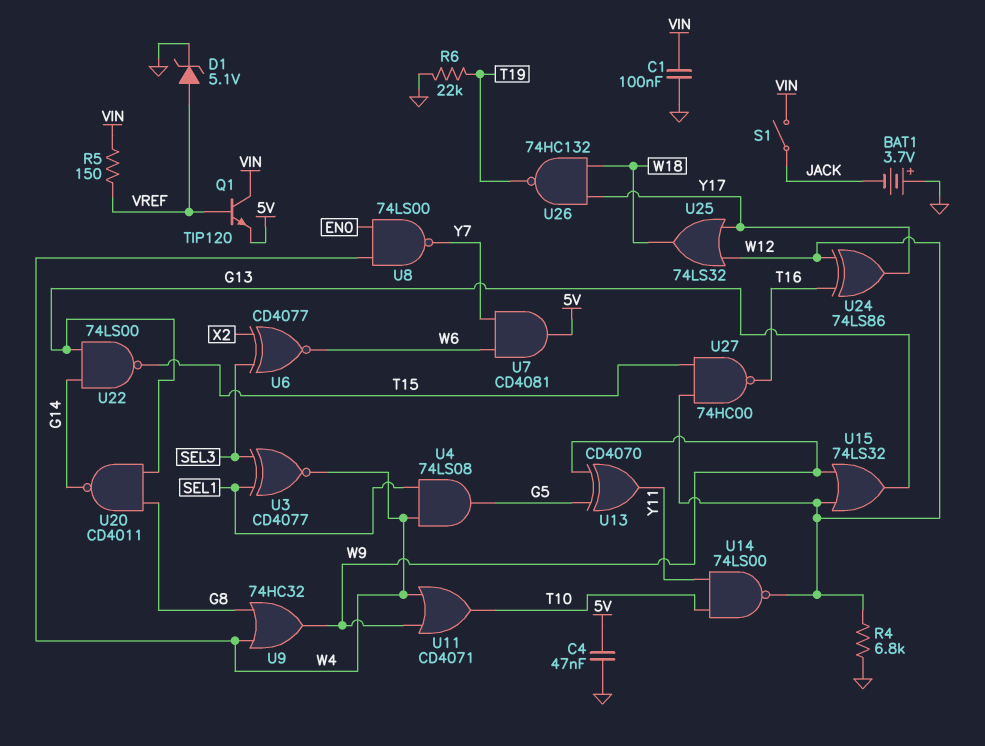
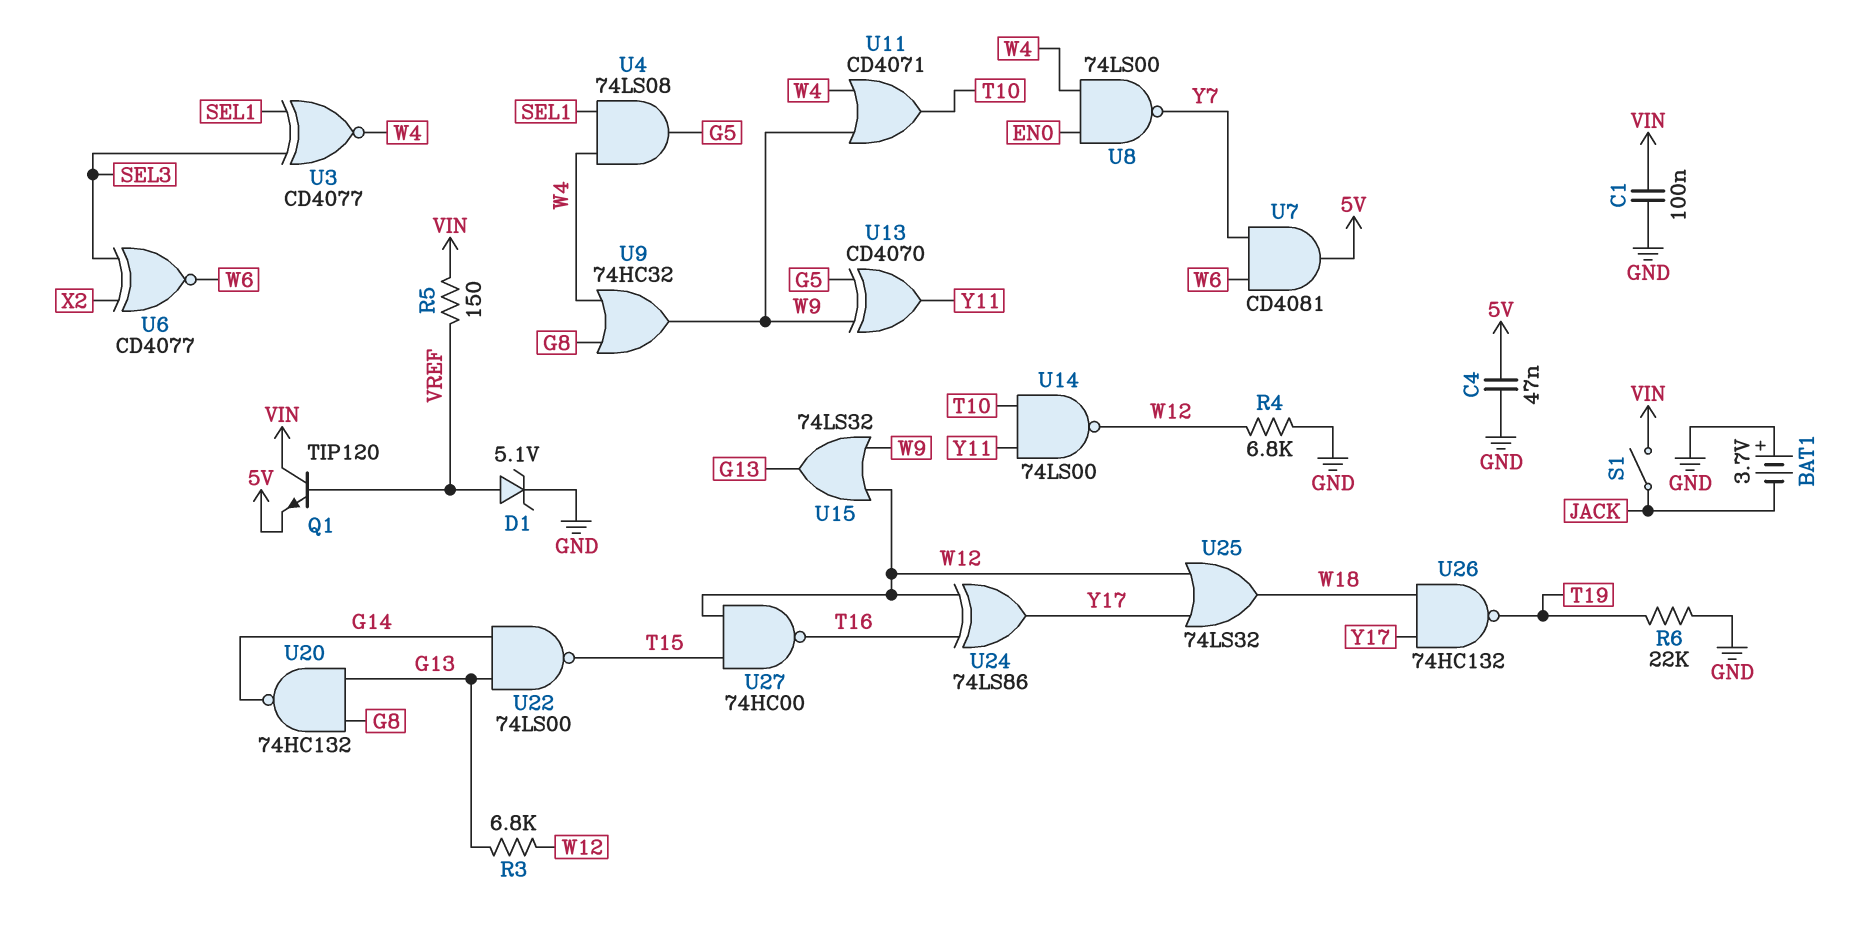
R3: none -> 6.8k (G13, W12)
U20: NAND CD4011 (in G8, in G13, out G14) -> NAND 74HC132 (in G8, in G13, out G14)

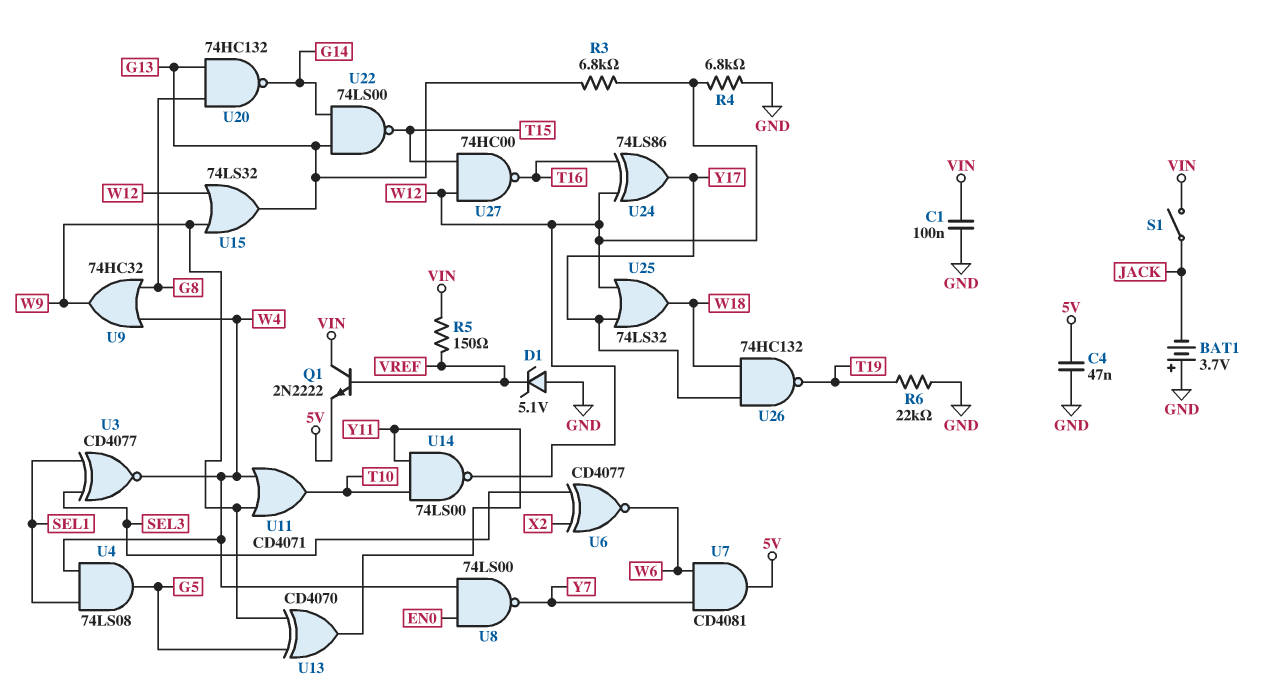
D1: zener 5.1V (A VREF, K GND) -> zener 5.1V (A GND, K VREF)
Q1: NPN TIP120 (B VREF, C VIN, E 5V) -> NPN 2N2222 (B VREF, C VIN, E 5V)

